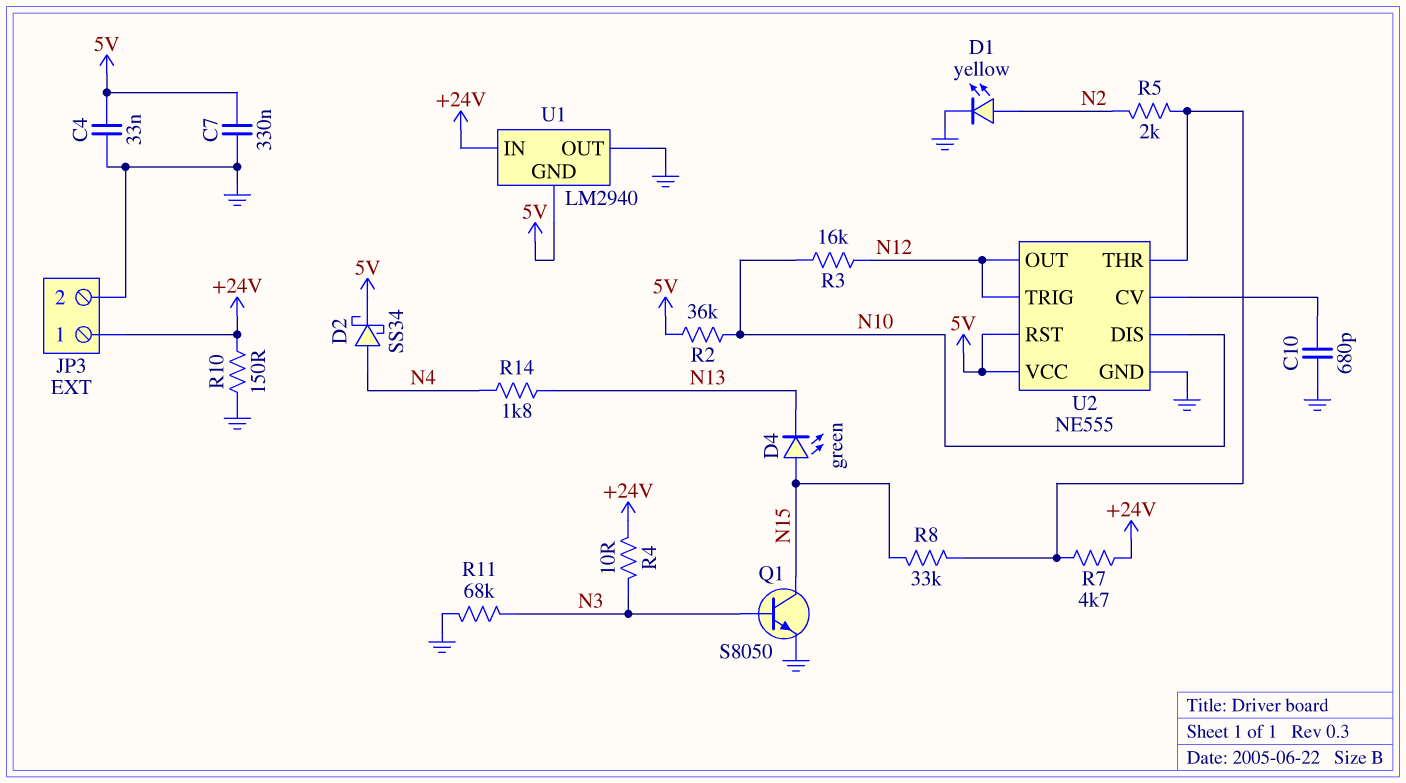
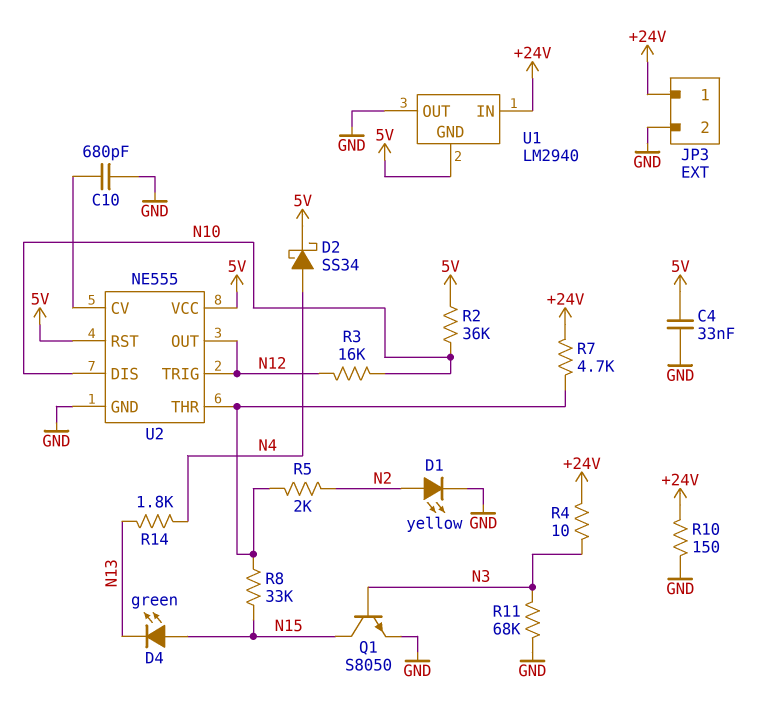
C7: 330nF (5V, GND) -> none

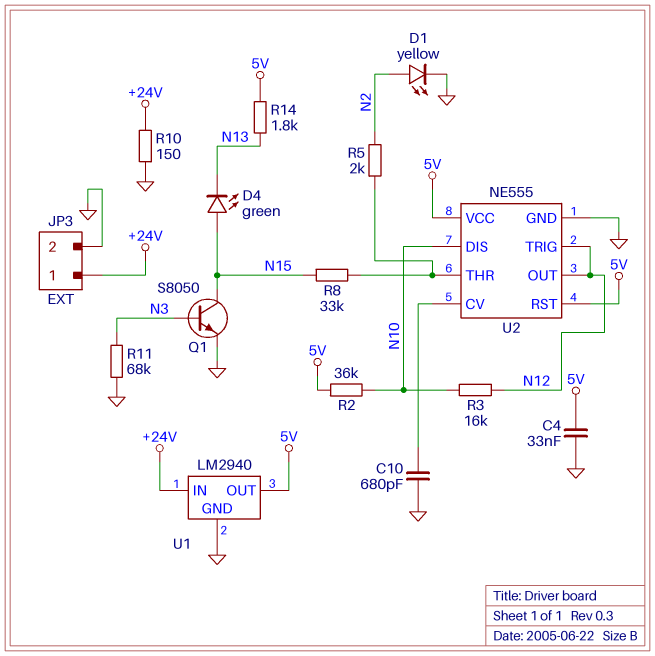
D2: schottky SS34 (A N4, K 5V) -> none
R4: 10 (+24V, N3) -> none
R7: 4.7k (+24V, U2/THR) -> none
R14: 1.8k (N4, N13) -> 1.8k (5V, N13)
U1 pin GND: 5V -> GND
U1 pin OUT: GND -> 5V

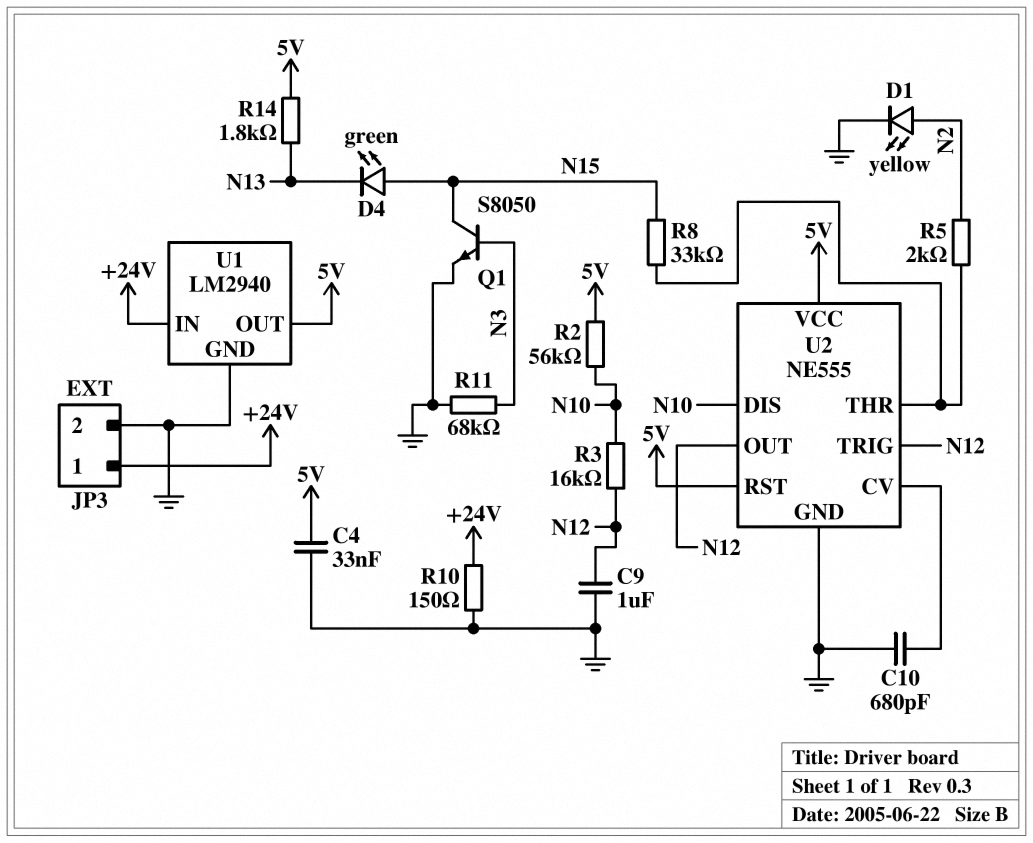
C9: none -> 1uF (GND, N12)
R2: 36k (5V, N10) -> 56k (5V, N10)

